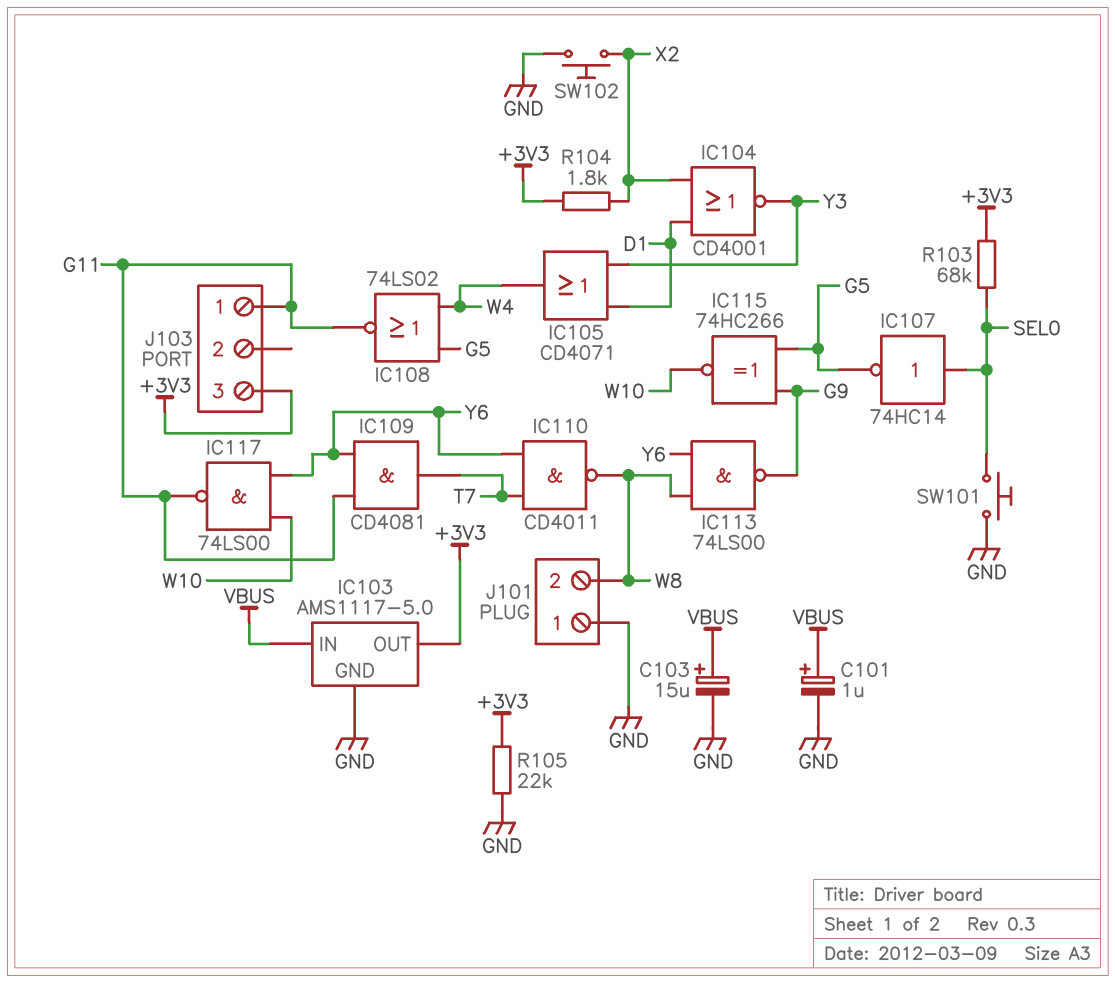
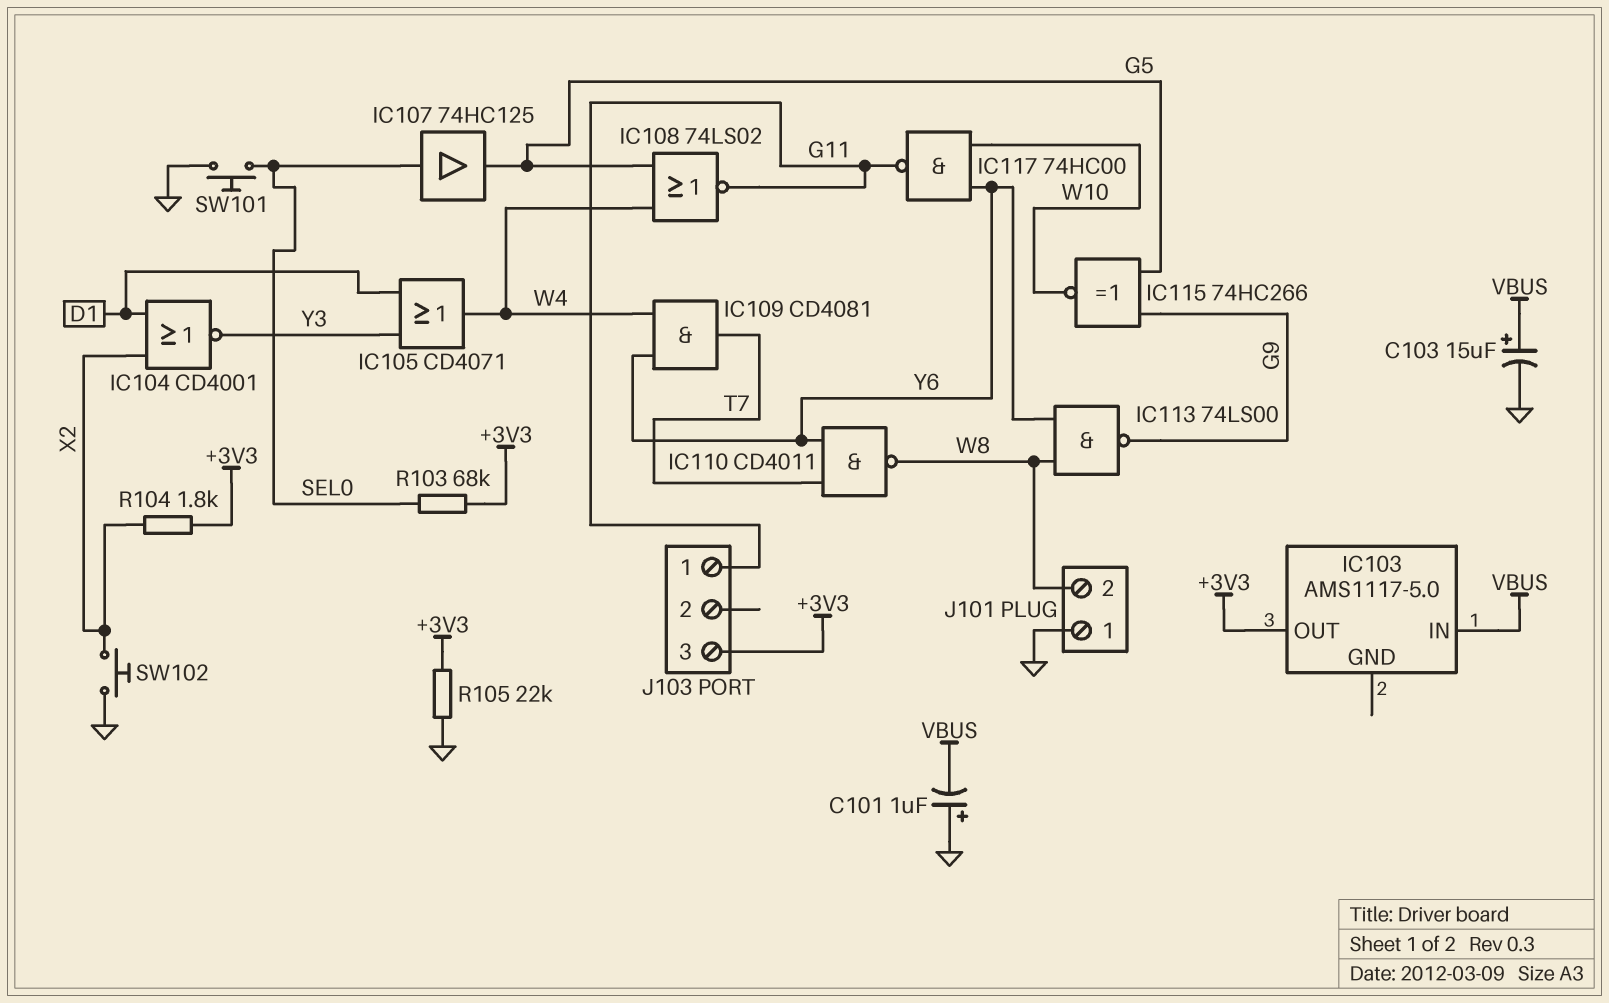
C101: 1uF (plus VBUS, minus GND) -> 1uF (plus GND, minus VBUS)
IC103 pin GND: GND -> none
IC107: NOT 74HC14 (in SEL0, out G5) -> buffer 74HC125 (in SEL0, out G5)
IC109: AND CD4081 (in G11, in Y6, out T7) -> AND CD4081 (in W4, in Y6, out T7)
IC117: NAND 74LS00 (in W10, in Y6, out G11) -> NAND 74HC00 (in W10, in Y6, out G11)

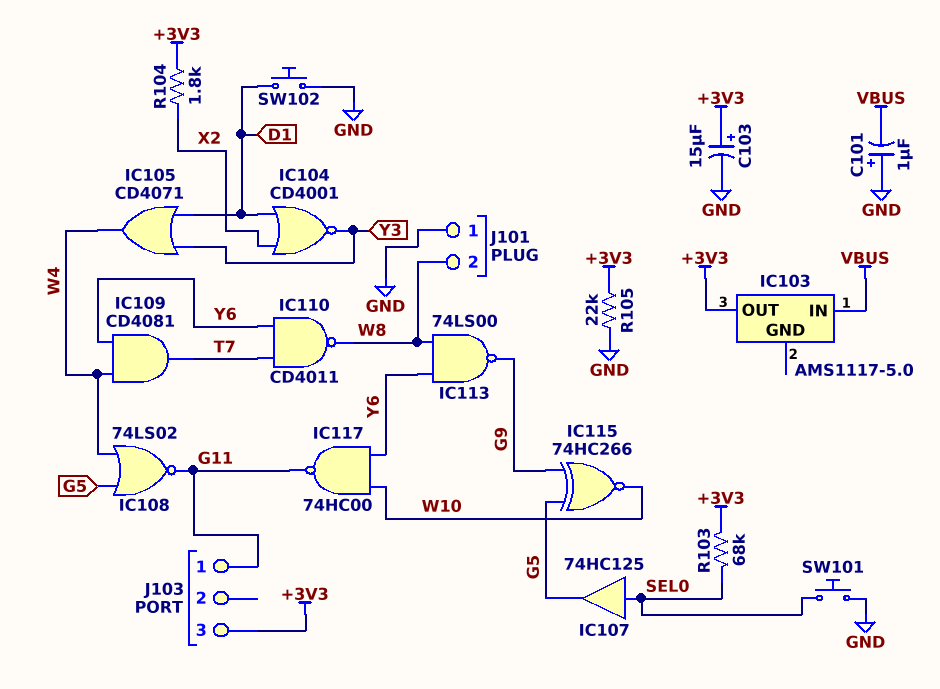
C103: 15uF (plus VBUS, minus GND) -> 15uF (plus +3V3, minus GND)
SW102: button (GND, X2) -> button (D1, GND)

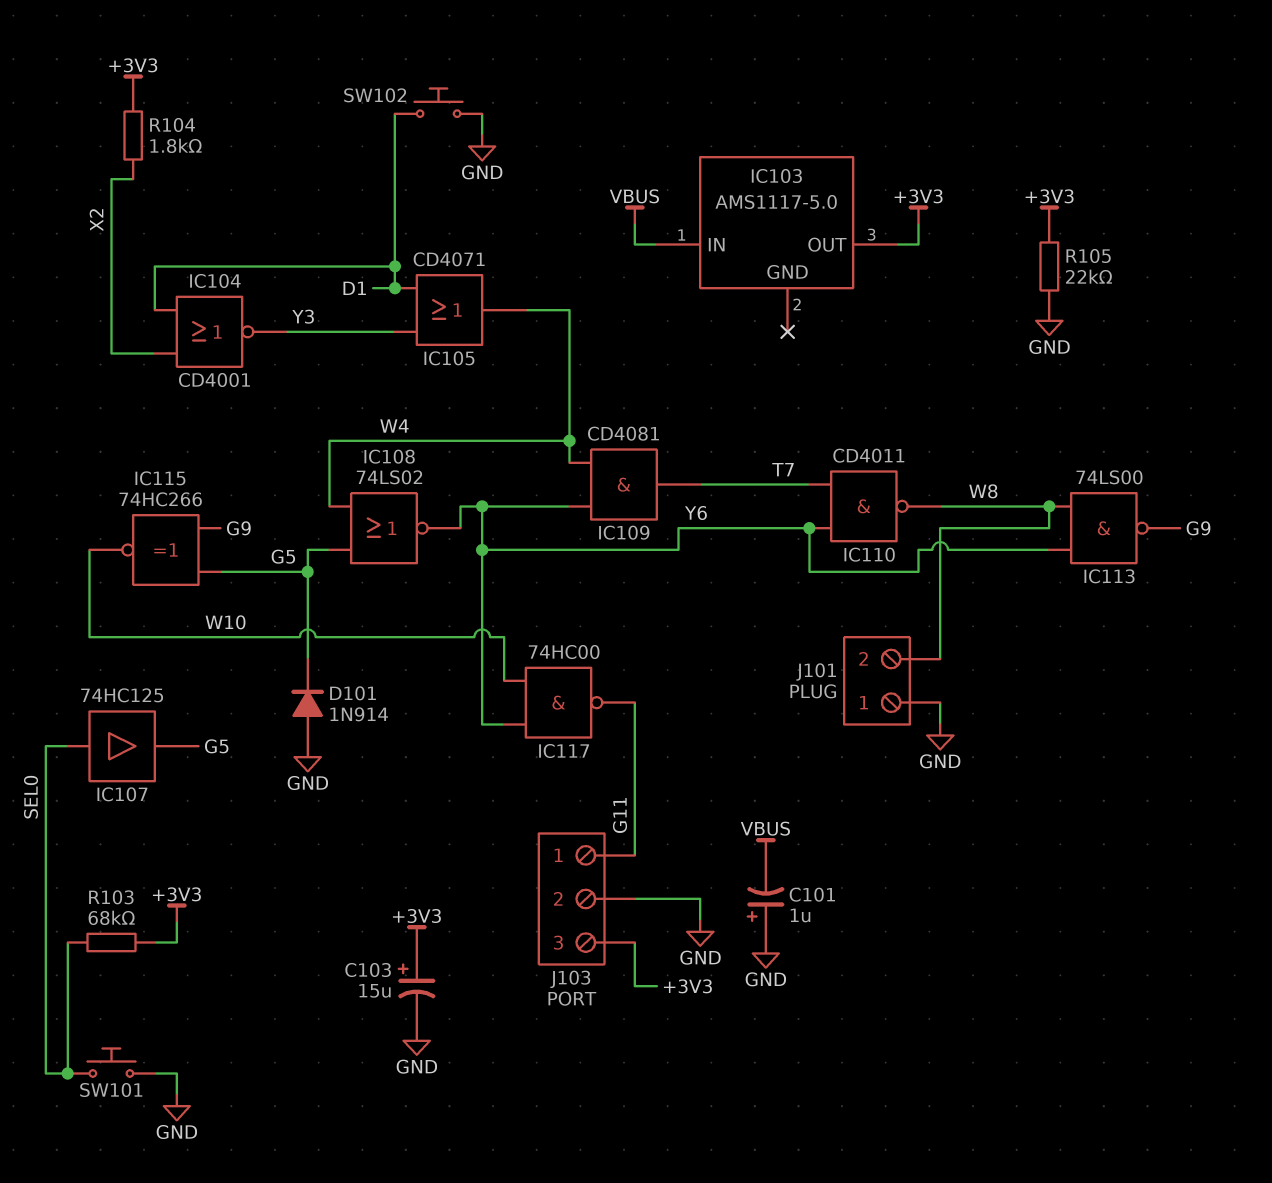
D101: none -> diode 1N914 (A GND, K G5)
IC108: NOR 74LS02 (in G5, in W4, out G11) -> NOR 74LS02 (in G5, in W4, out Y6)
J103 pin 2: none -> GND

